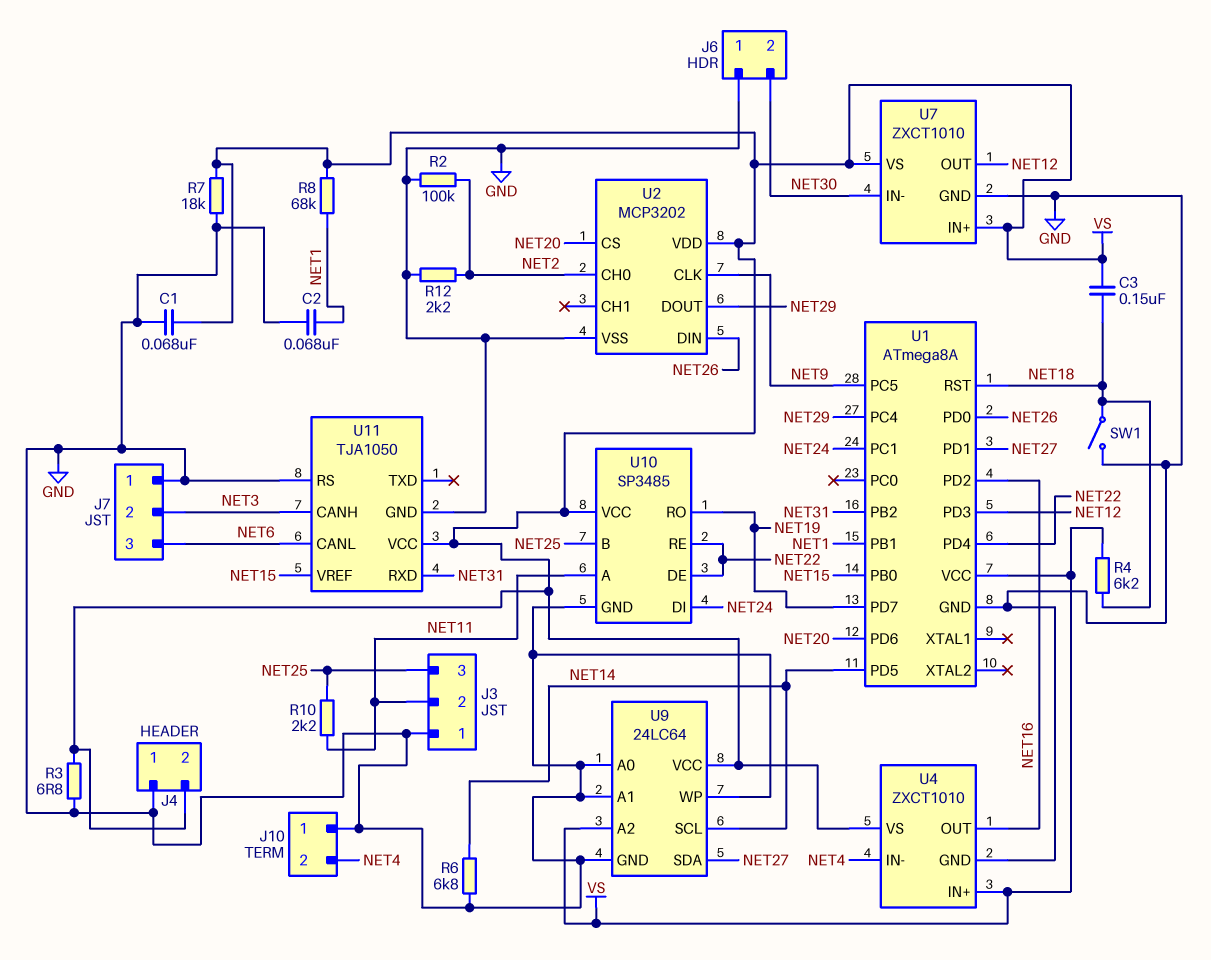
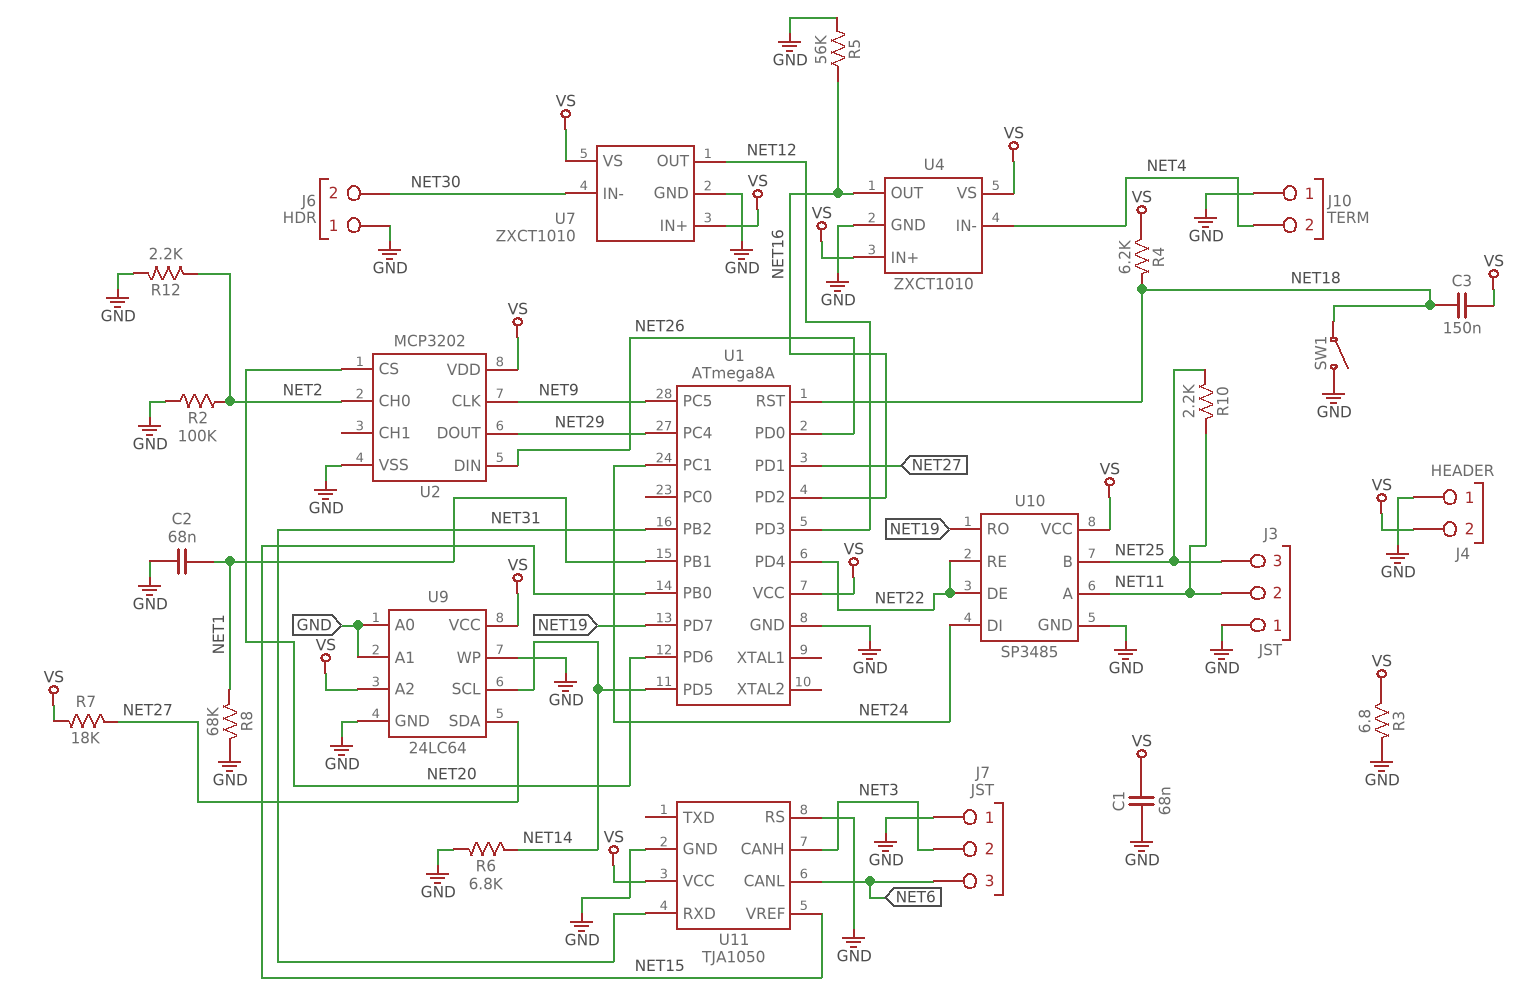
R5: none -> 56k (GND, NET16)
R7: 18k (GND, VS) -> 18k (NET27, VS)
R8: 68k (NET1, VS) -> 68k (GND, NET1)

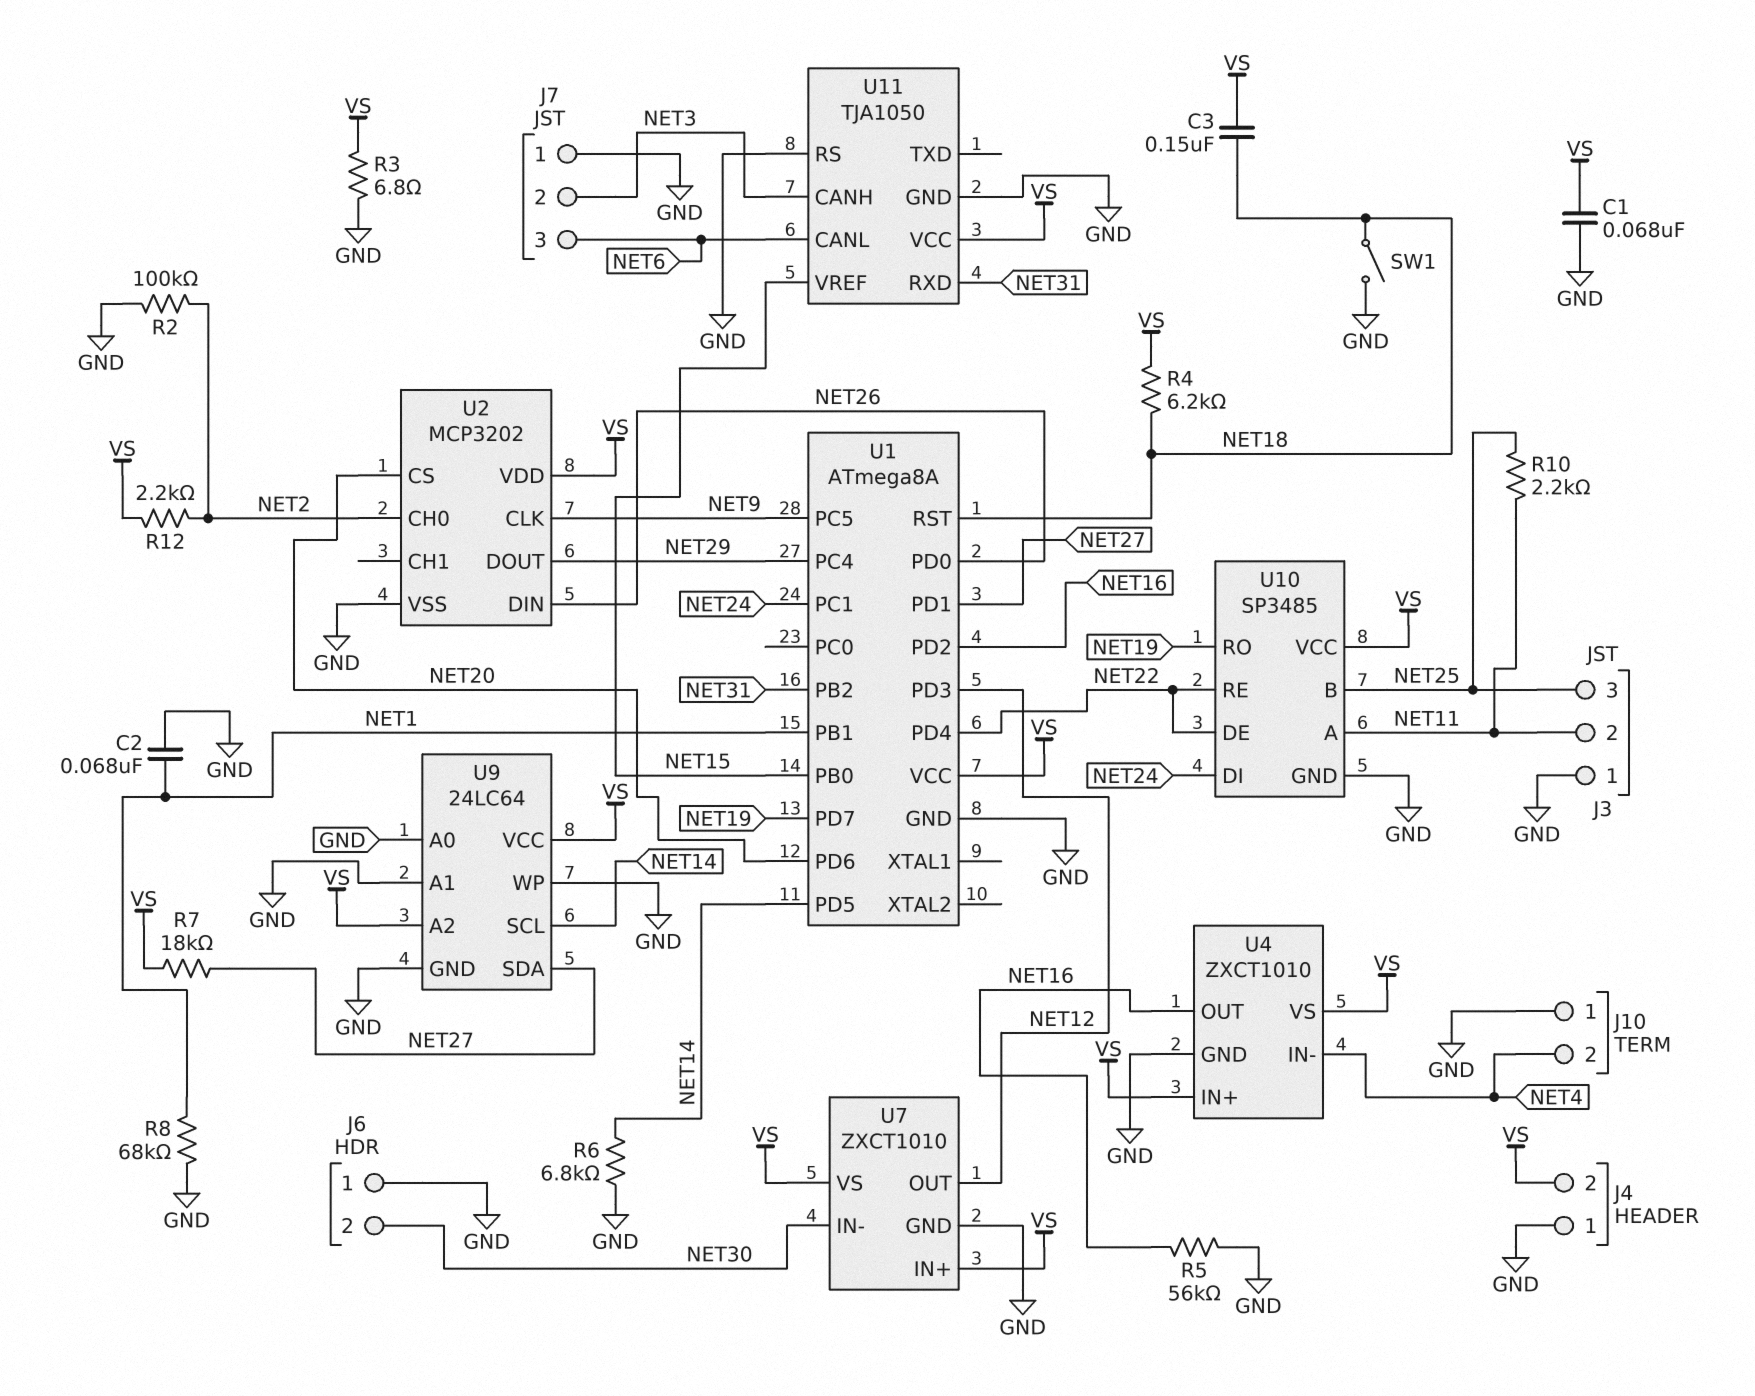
R12: 2.2k (GND, NET2) -> 2.2k (NET2, VS)

